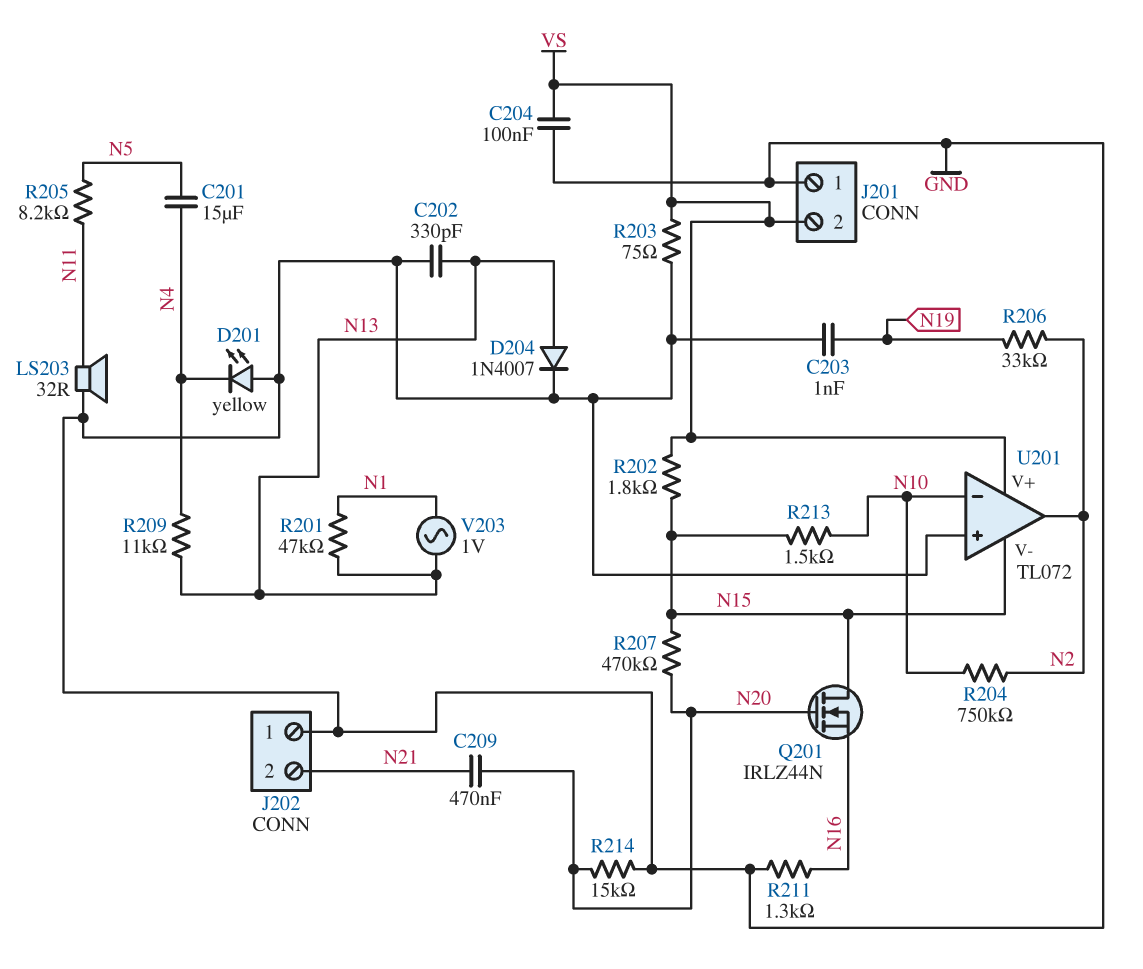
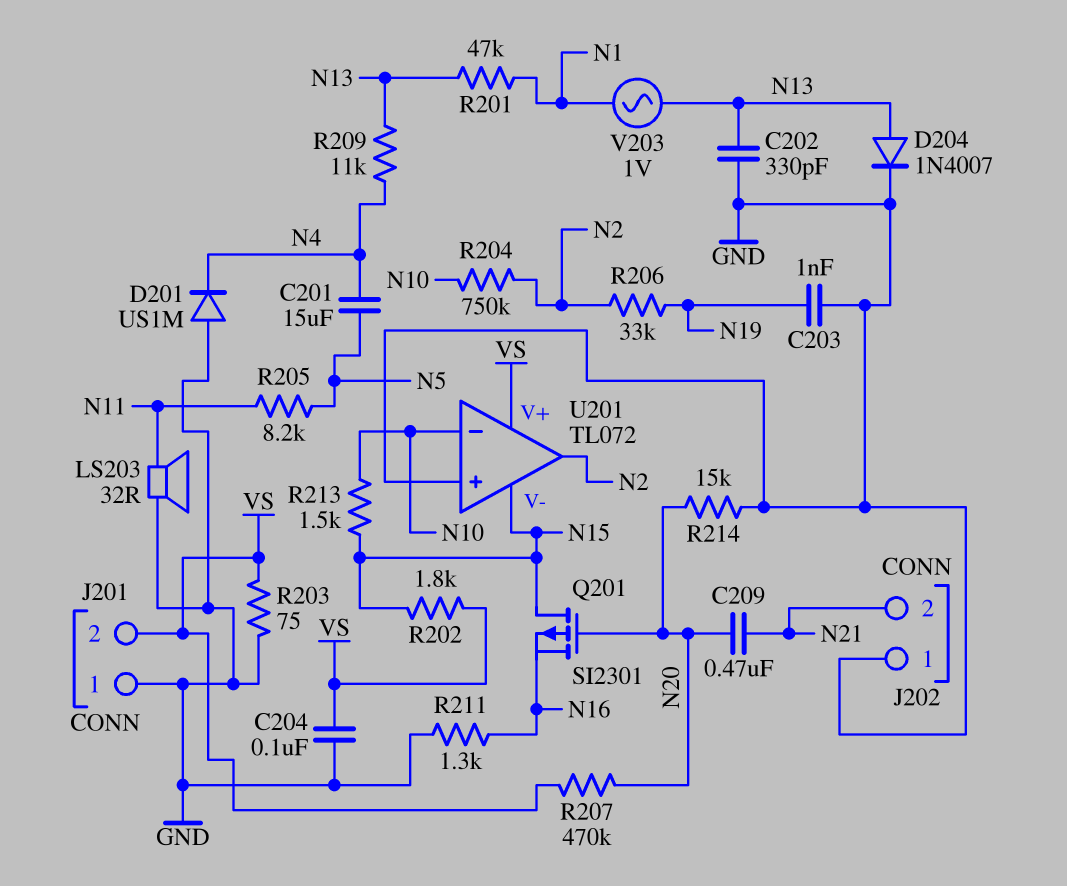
D201: LED yellow (A GND, K N4) -> diode US1M (A GND, K N4)
Q201: NMOS IRLZ44N (G N20, D N15, S N16) -> PMOS SI2301 (G N20, D N15, S N16)
R207: 470k (N15, N20) -> 470k (N20, VS)

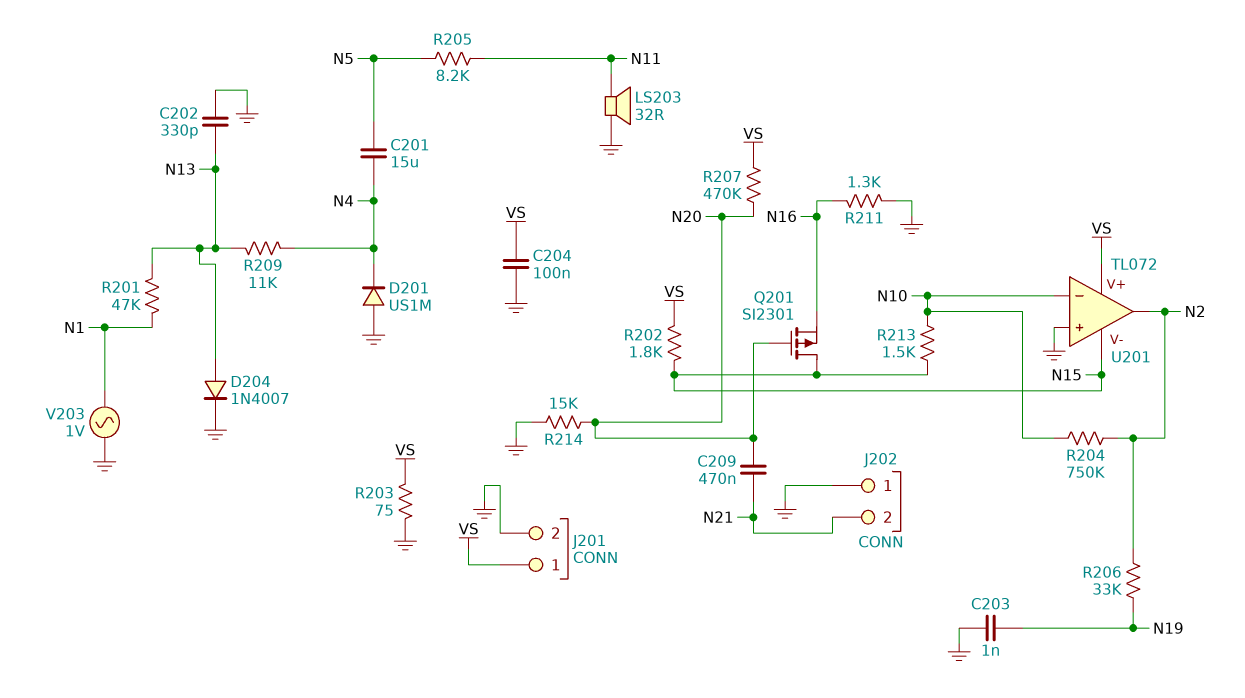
J201 pin 1: GND -> VS
J201 pin 2: VS -> GND
V203: AC 1V (N1, N13) -> AC 1V (GND, N1)

